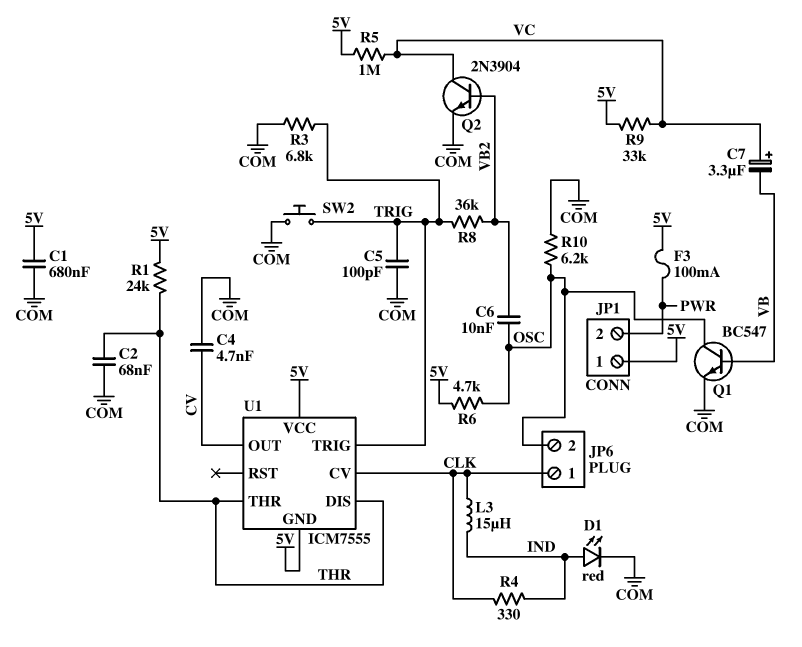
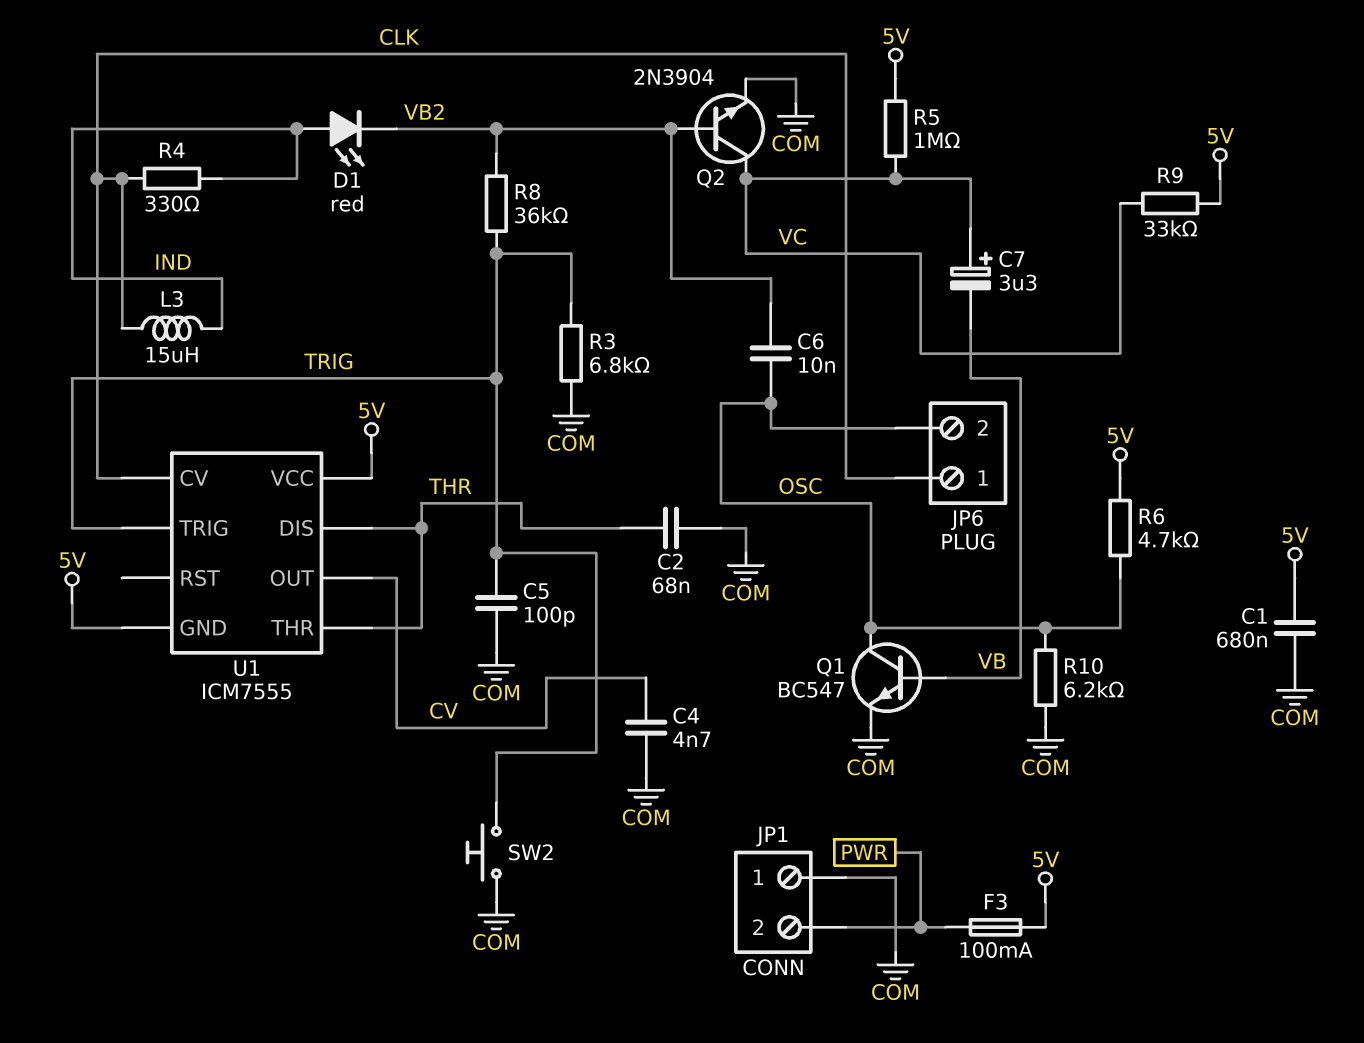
D1: LED red (A IND, K COM) -> LED red (A IND, K VB2)
JP1 pin 1: 5V -> COM
R1: 24k (5V, THR) -> none

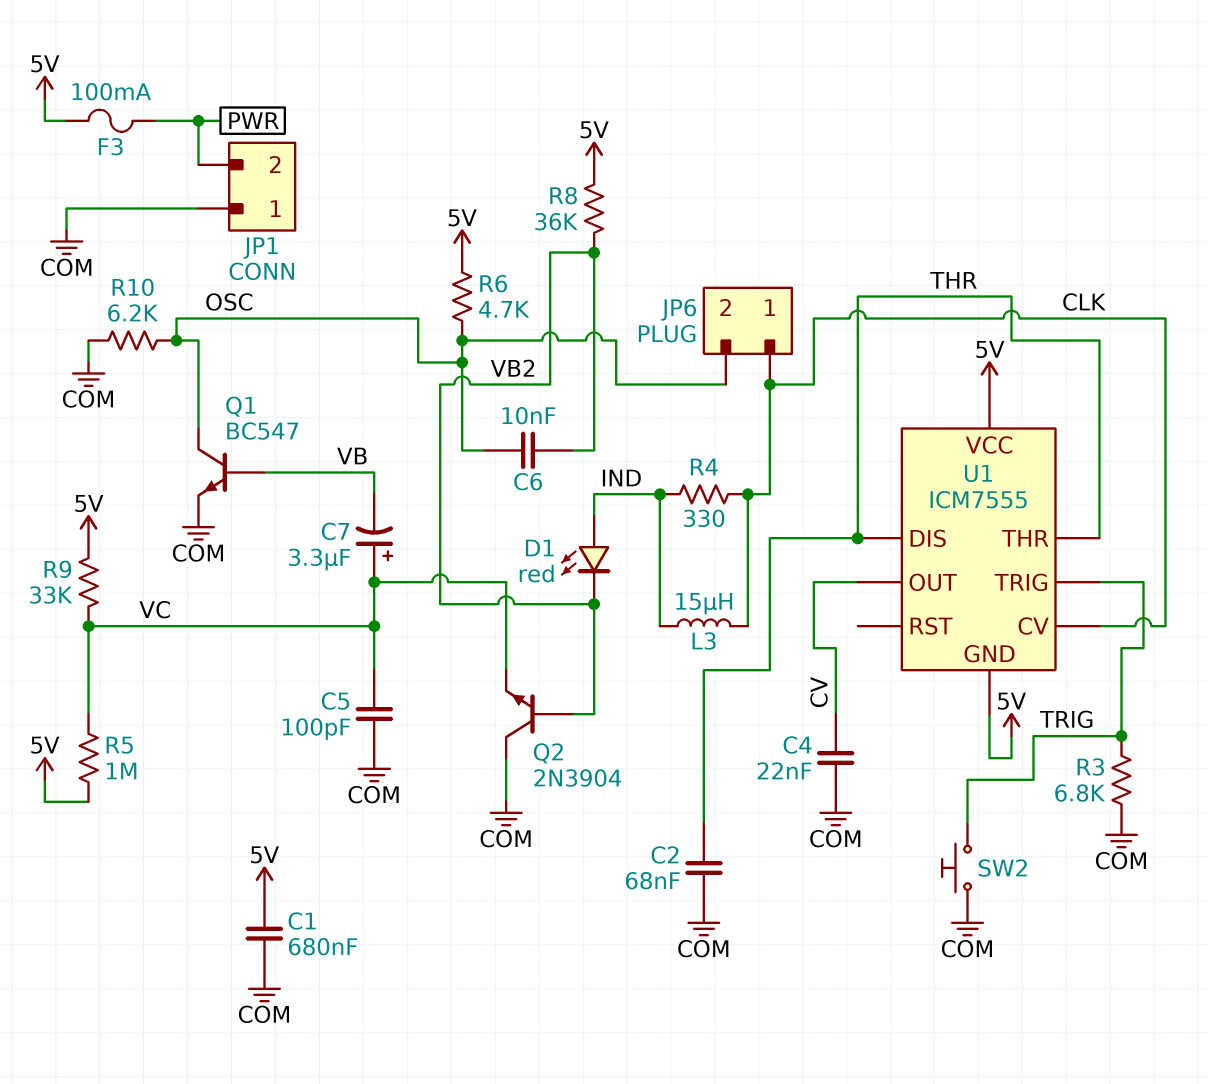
C4: 4.7nF (COM, CV) -> 22nF (COM, CV)
C5: 100pF (COM, TRIG) -> 100pF (COM, VC)
Q2: NPN 2N3904 (B VB2, C VC, E COM) -> NPN 2N3904 (B VB2, C COM, E VC)
R8: 36k (TRIG, VB2) -> 36k (5V, VB2)

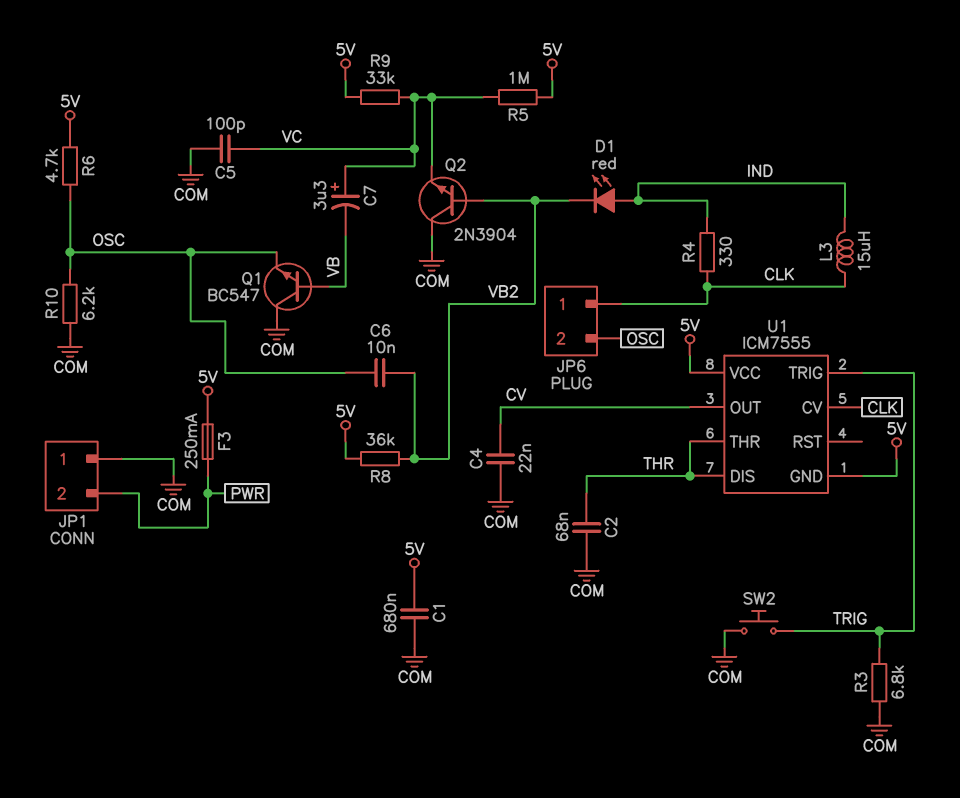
F3: 100mA (5V, PWR) -> 250mA (5V, PWR)
Q1: NPN BC547 (B VB, C OSC, E COM) -> NPN BC547 (B VB, C COM, E OSC)

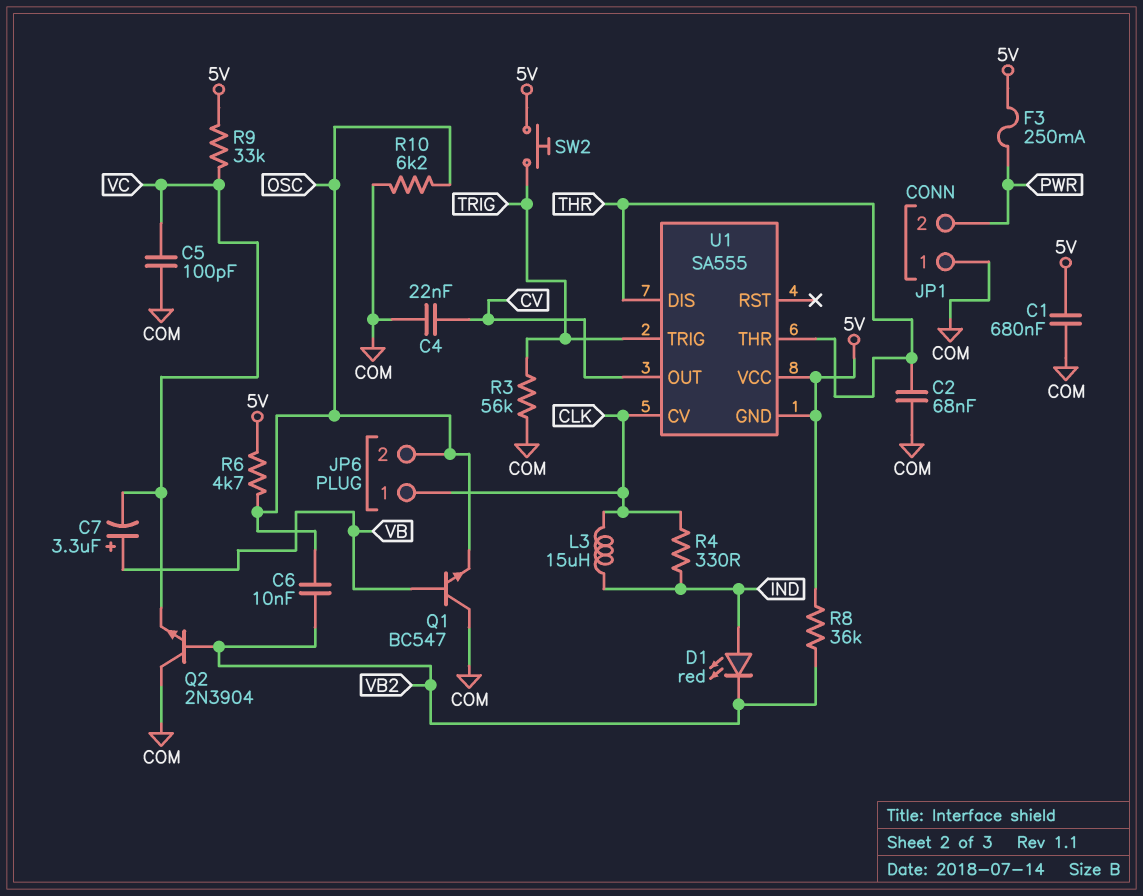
C7: 3.3uF (plus VC, minus VB) -> 3.3uF (plus VB, minus VC)
R3: 6.8k (COM, TRIG) -> 56k (COM, TRIG)
R5: 1M (5V, VC) -> none
SW2: button (COM, TRIG) -> button (5V, TRIG)
U1: ICM7555 -> SA555

